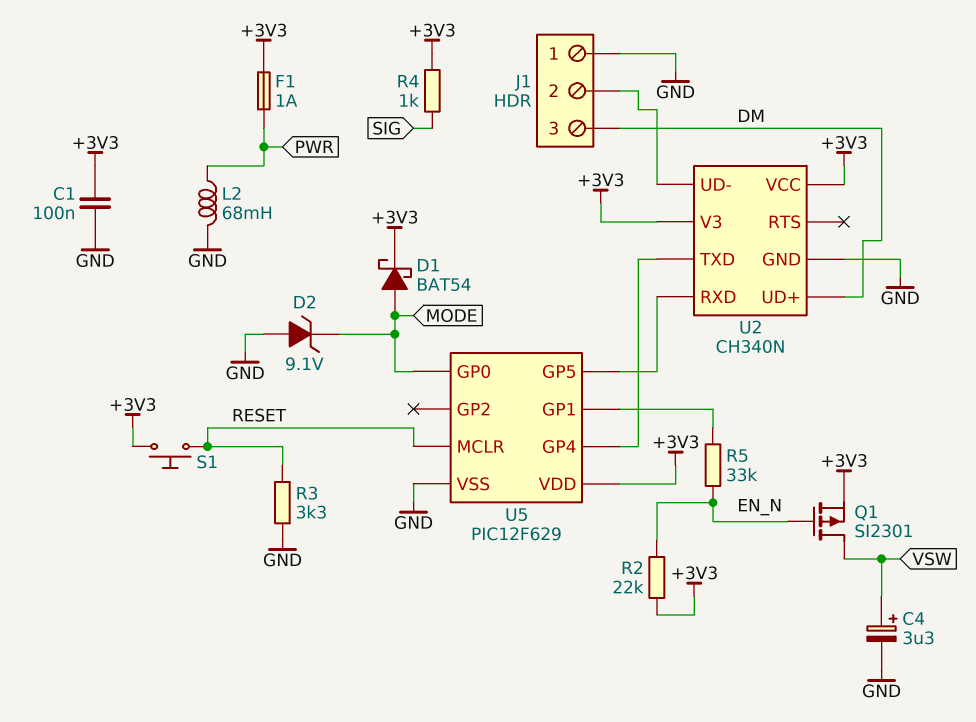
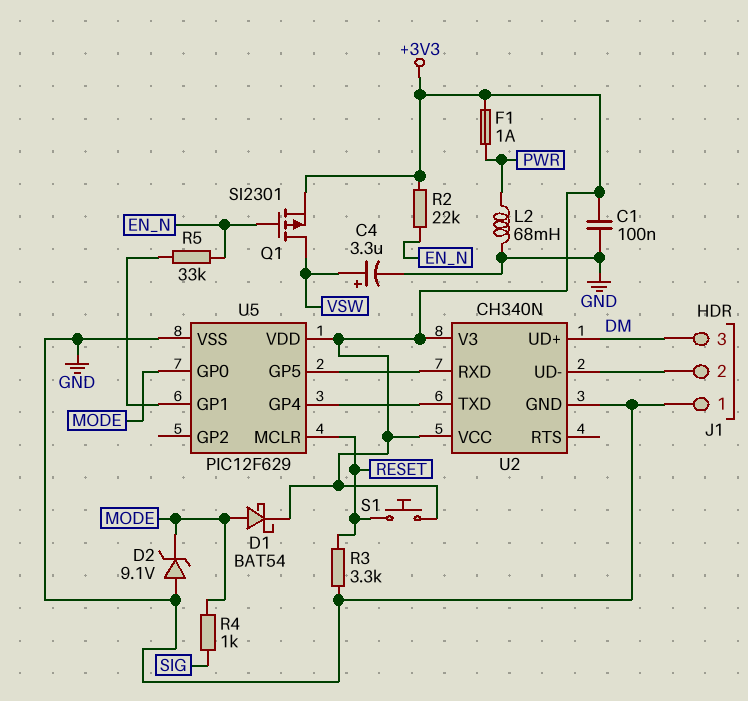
R4: 1k (+3V3, SIG) -> 1k (MODE, SIG)

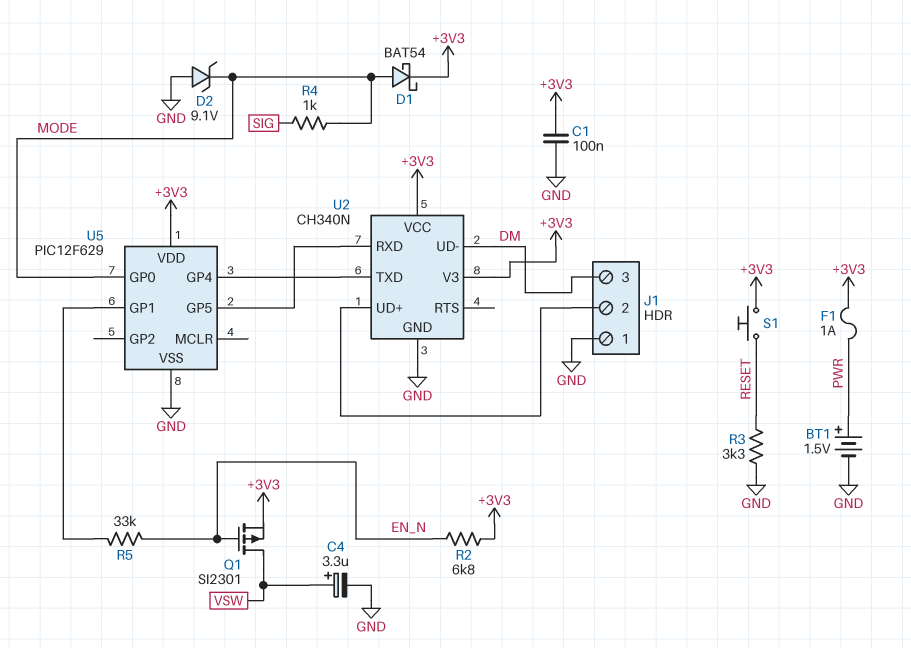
BT1: none -> 1.5V (plus PWR, minus GND)
L2: 68mH (GND, PWR) -> none
R2: 22k (+3V3, EN_N) -> 6.8k (+3V3, EN_N)
U2 pin UD+: DM -> J1/2
U2 pin UD-: J1/2 -> DM
U5 pin MCLR: RESET -> none

